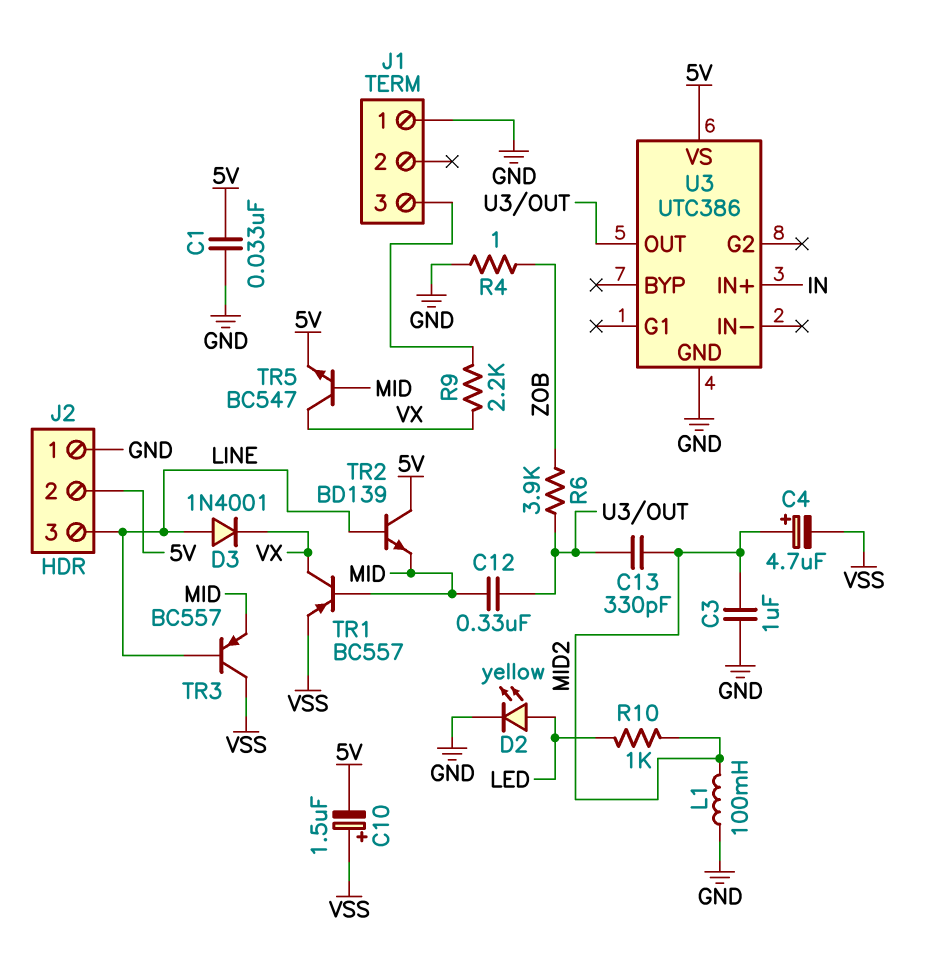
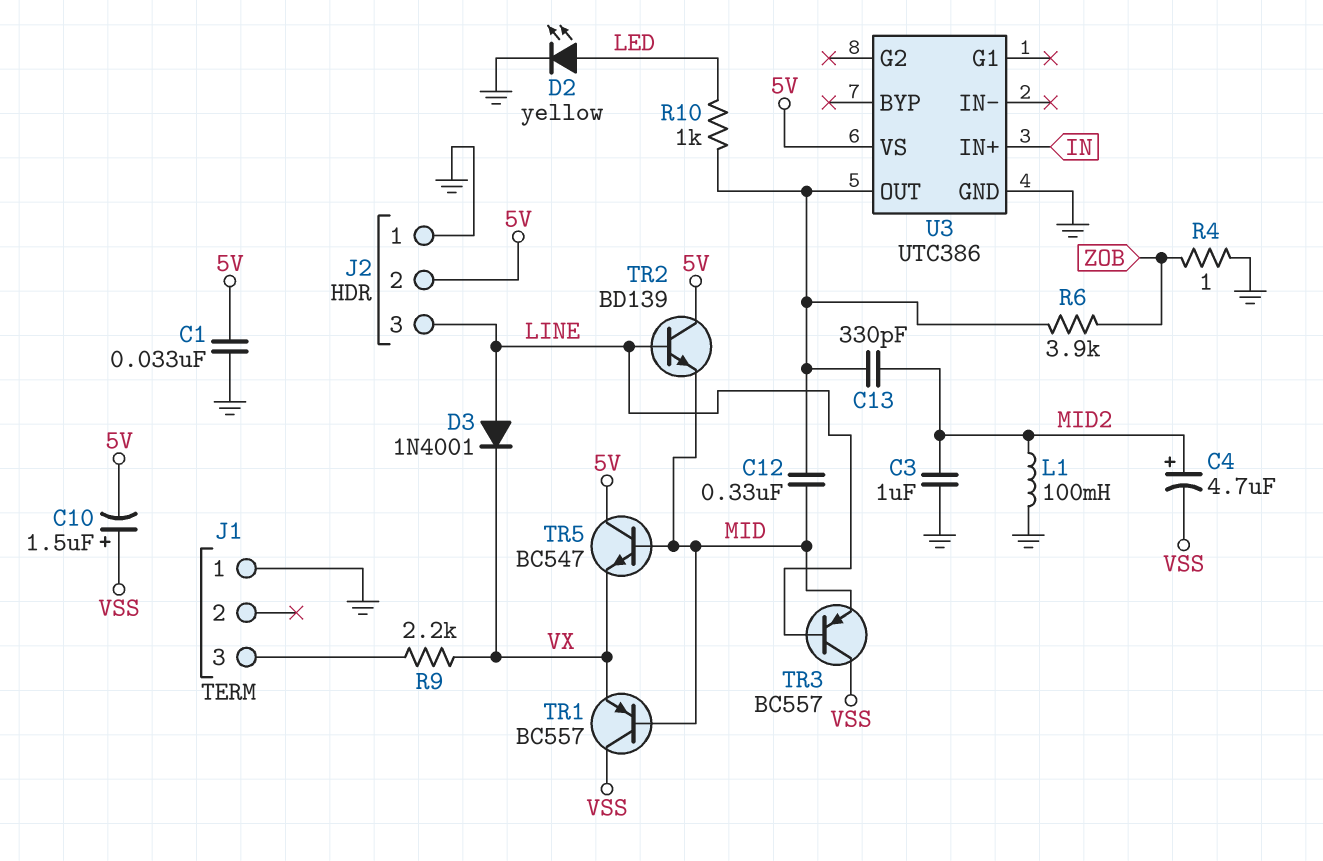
R10: 1k (LED, MID2) -> 1k (LED, U3/OUT)
TR1: PNP BC557 (B MID, C VX, E VSS) -> PNP BC557 (B MID, C VSS, E VX)
TR5: NPN BC547 (B MID, C VX, E 5V) -> NPN BC547 (B MID, C 5V, E VX)

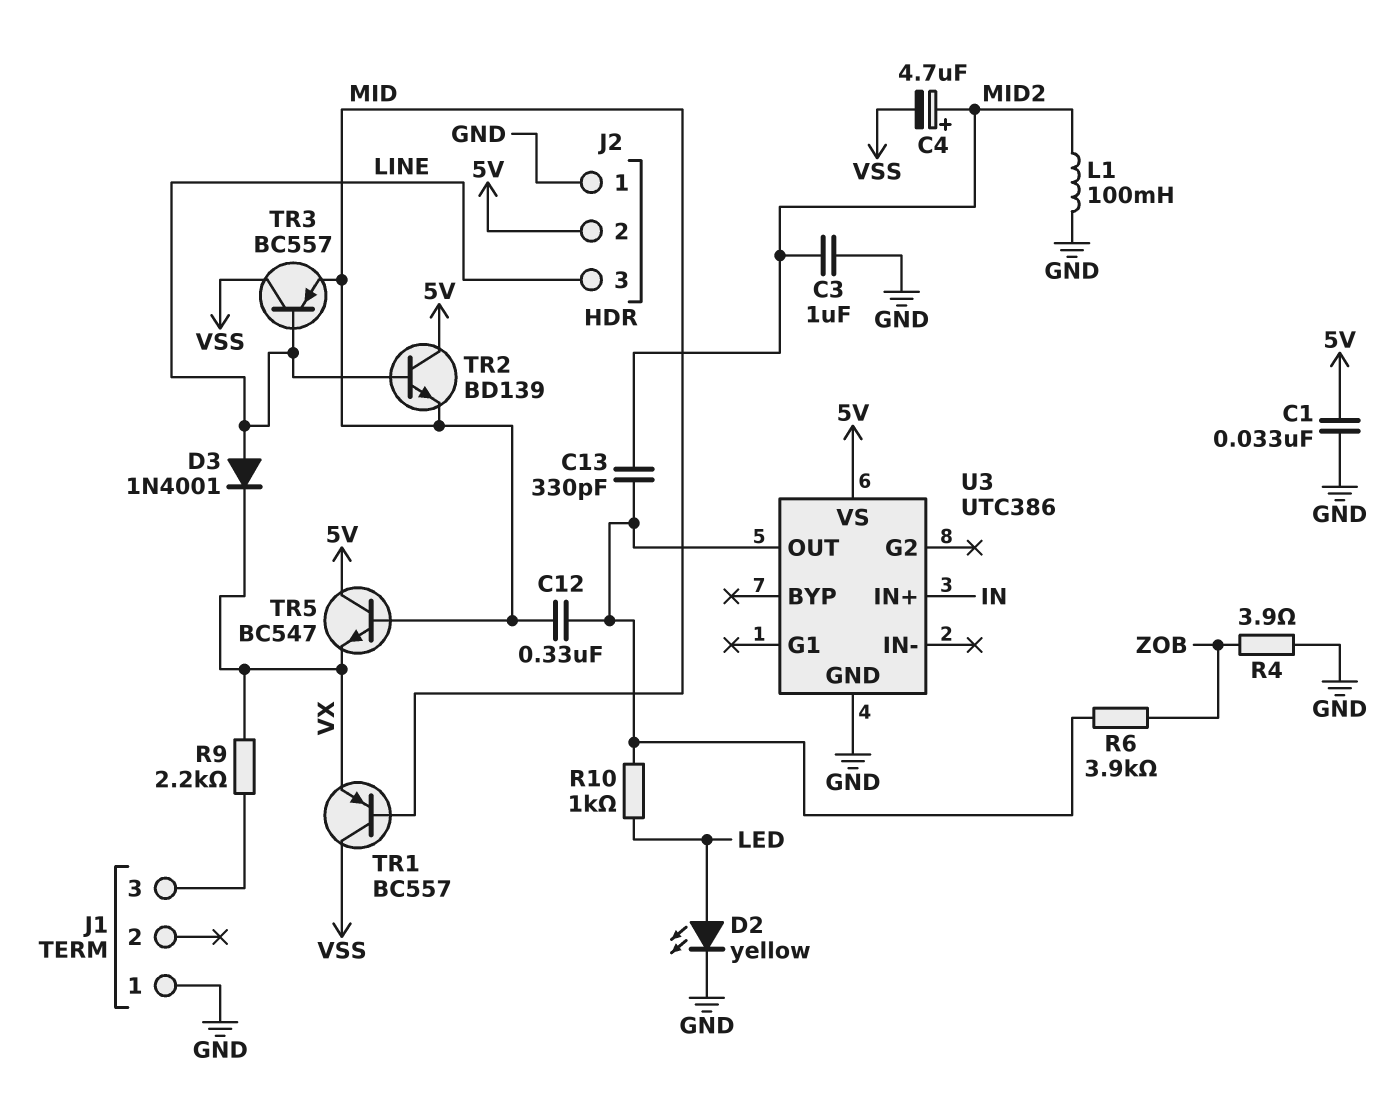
C10: 1.5uF (plus VSS, minus 5V) -> none
R4: 1 (GND, ZOB) -> 3.9 (GND, ZOB)

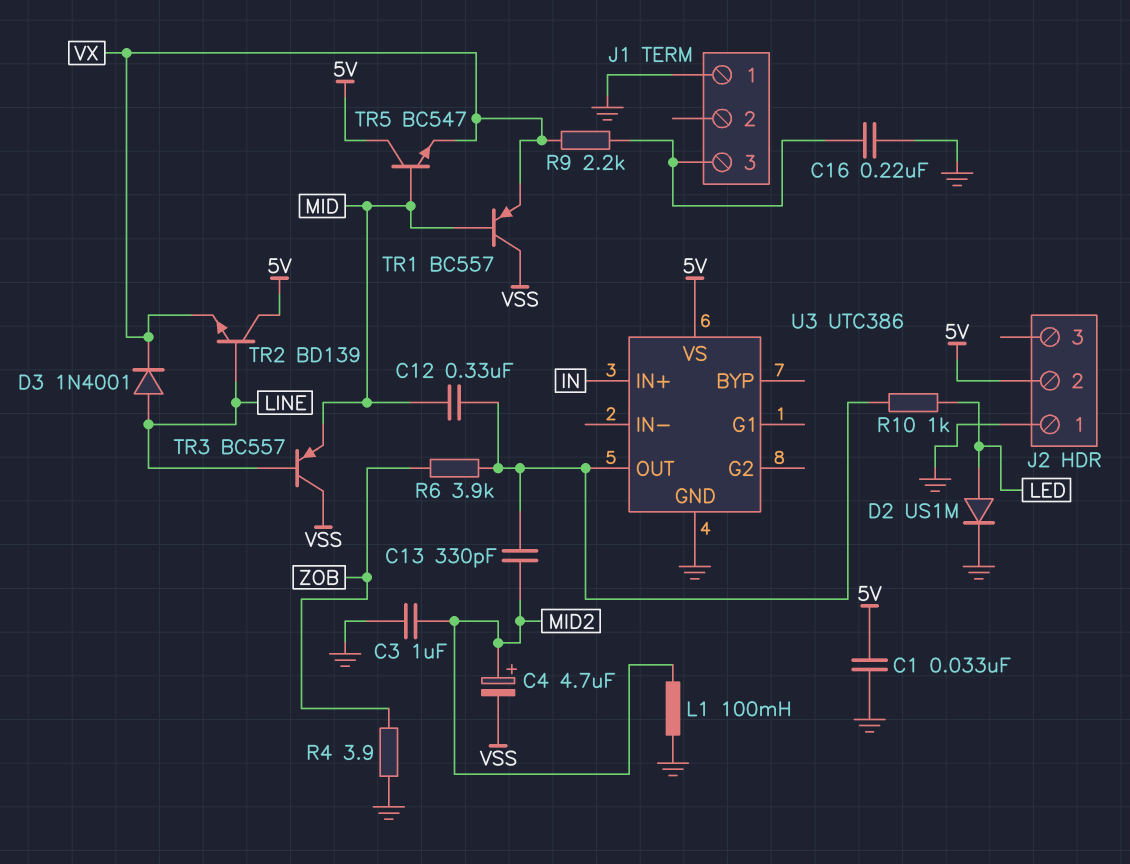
C16: none -> 220nF (GND, J1/3)
D2: LED yellow (A LED, K GND) -> diode US1M (A LED, K GND)
J2 pin 3: LINE -> none
TR2: NPN BD139 (B LINE, C 5V, E MID) -> NPN BD139 (B LINE, C 5V, E VX)

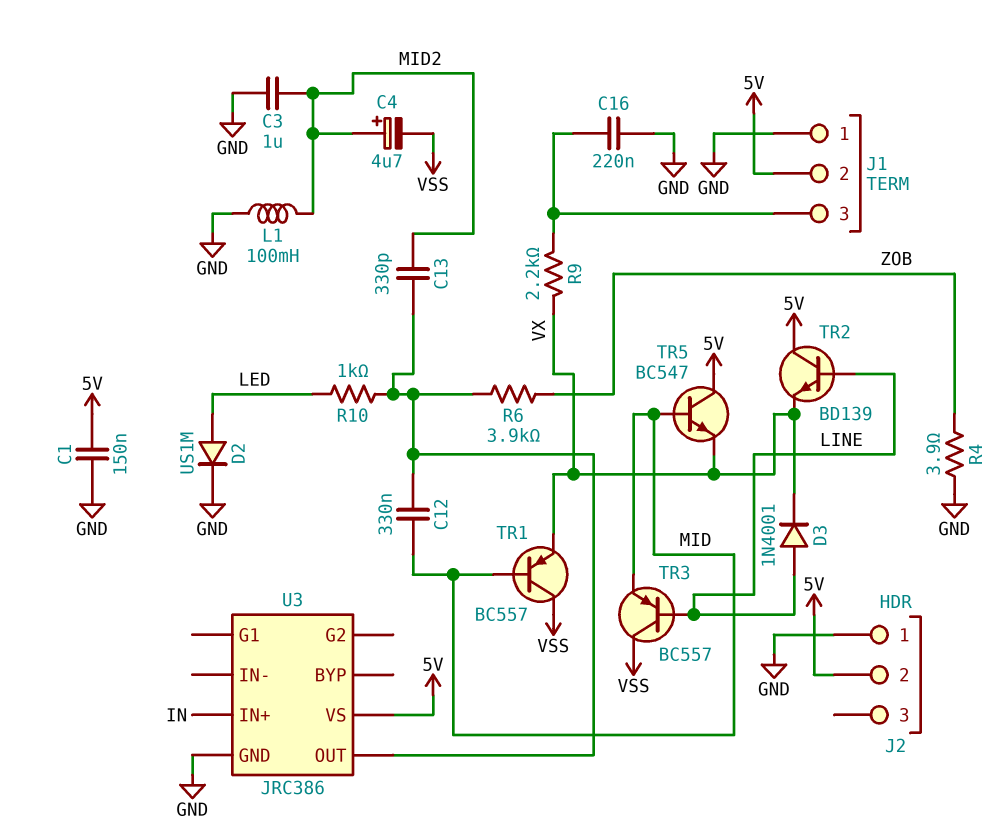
C1: 33nF (5V, GND) -> 150nF (5V, GND)
J1 pin 2: none -> 5V
U3: UTC386 -> JRC386

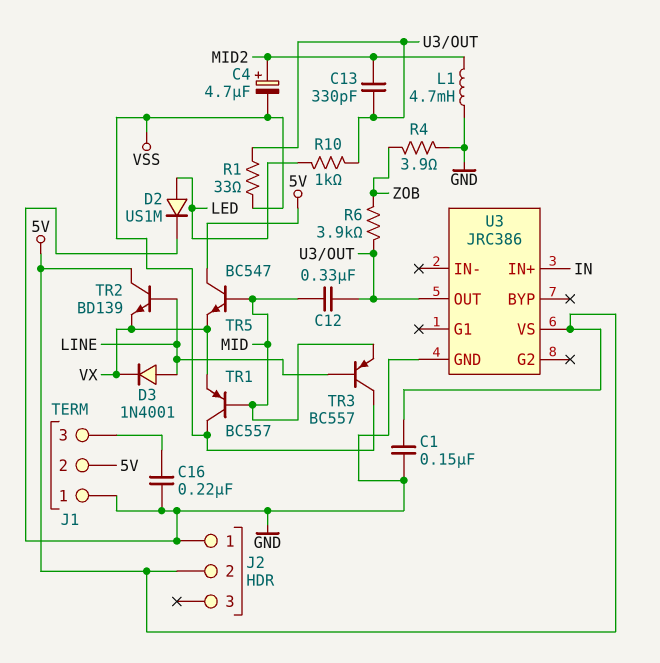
C3: 1uF (GND, MID2) -> none
L1: 100mH (GND, MID2) -> 4.7mH (GND, MID2)
R1: none -> 33 (U3/OUT, VSS)
R9: 2.2k (J1/3, VX) -> none

